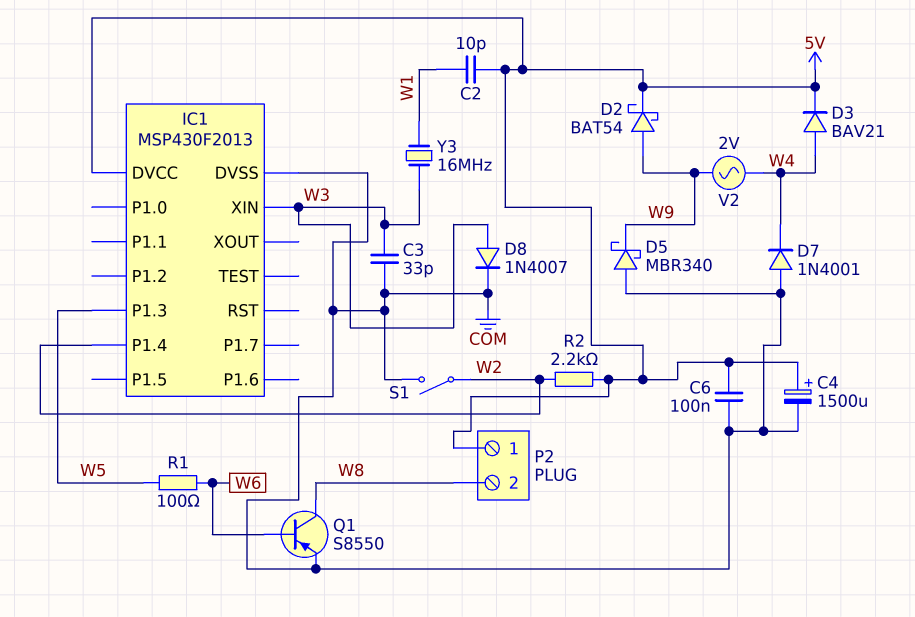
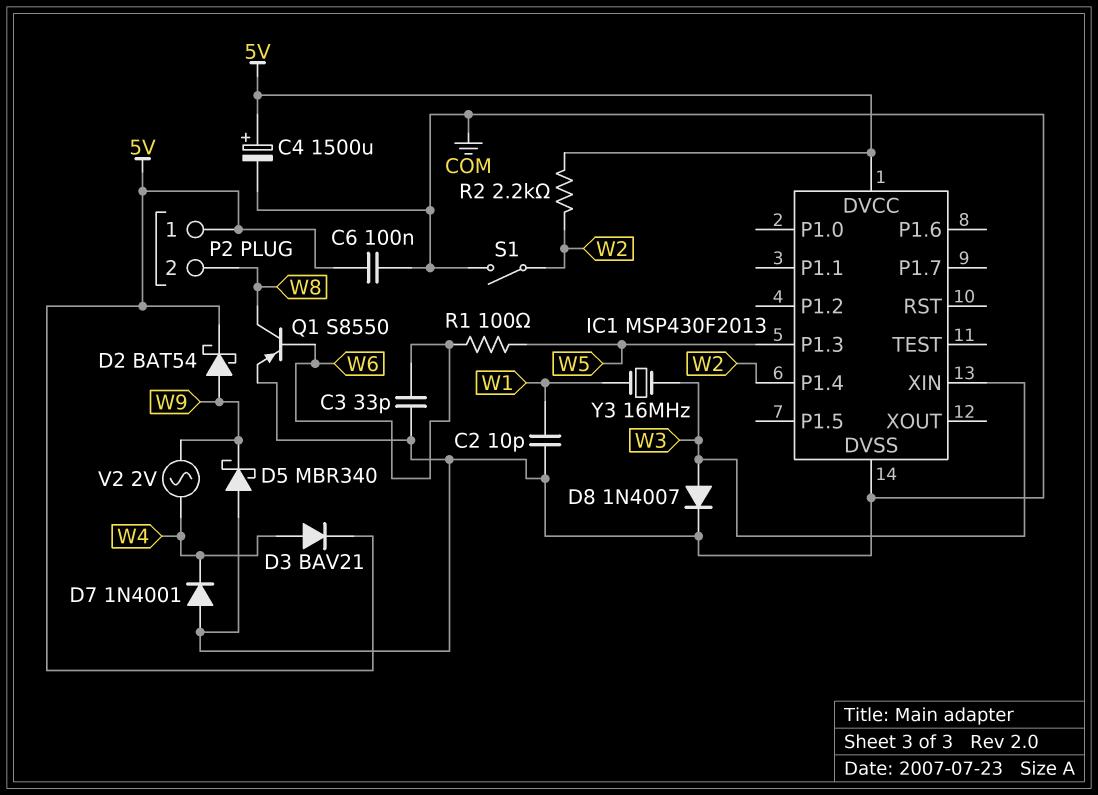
C2: 10pF (5V, W1) -> 10pF (COM, W1)
C3: 33pF (COM, W3) -> 33pF (COM, W6)

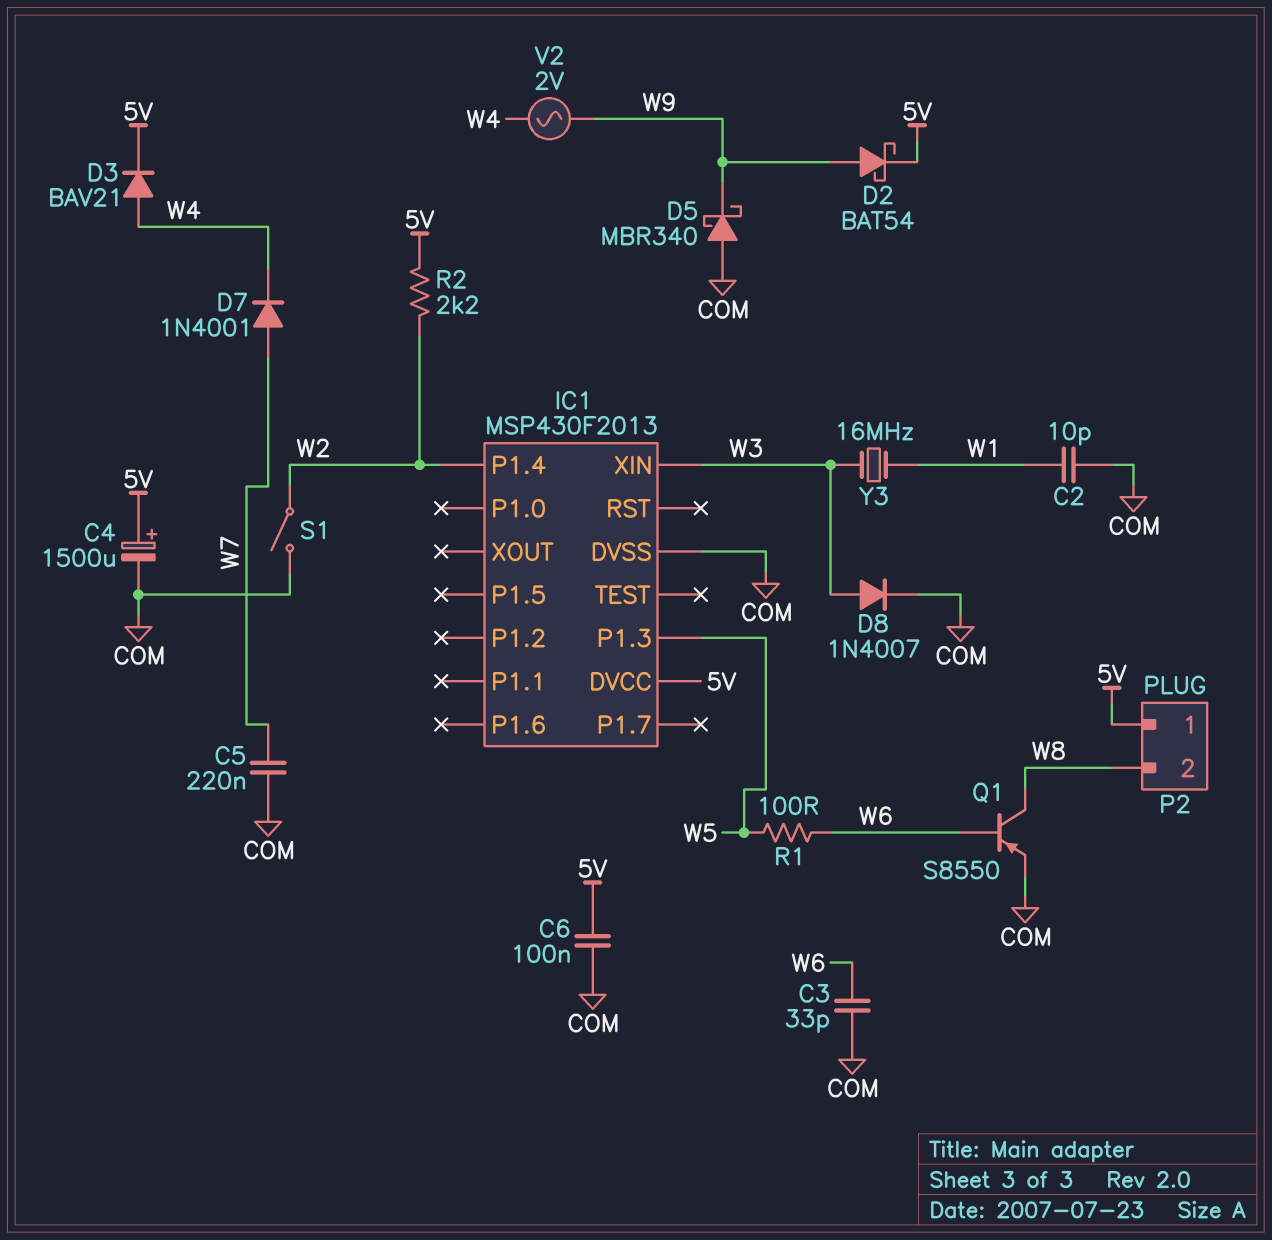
C5: none -> 220nF (COM, W7)
D7: diode 1N4001 (A COM, K W4) -> diode 1N4001 (A W7, K W4)

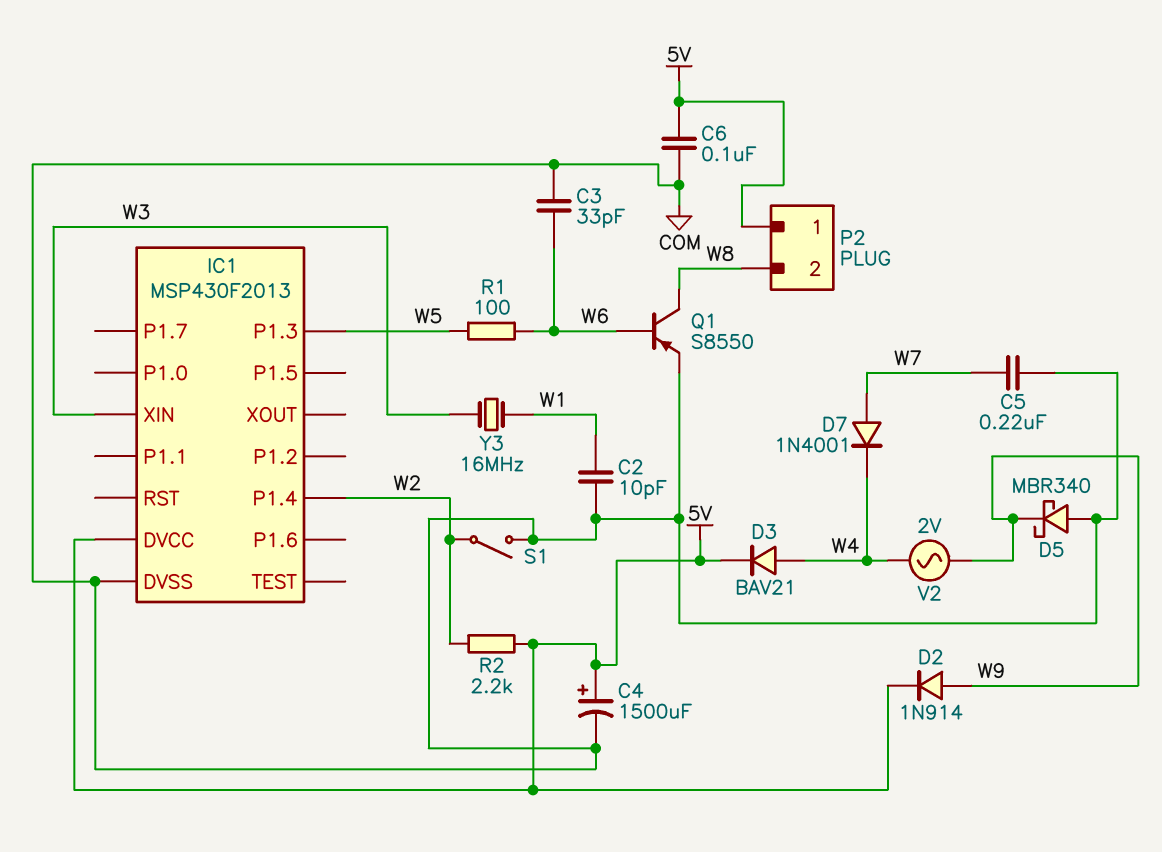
D2: schottky BAT54 (A W9, K 5V) -> diode 1N914 (A W9, K 5V)
D8: diode 1N4007 (A W3, K COM) -> none

